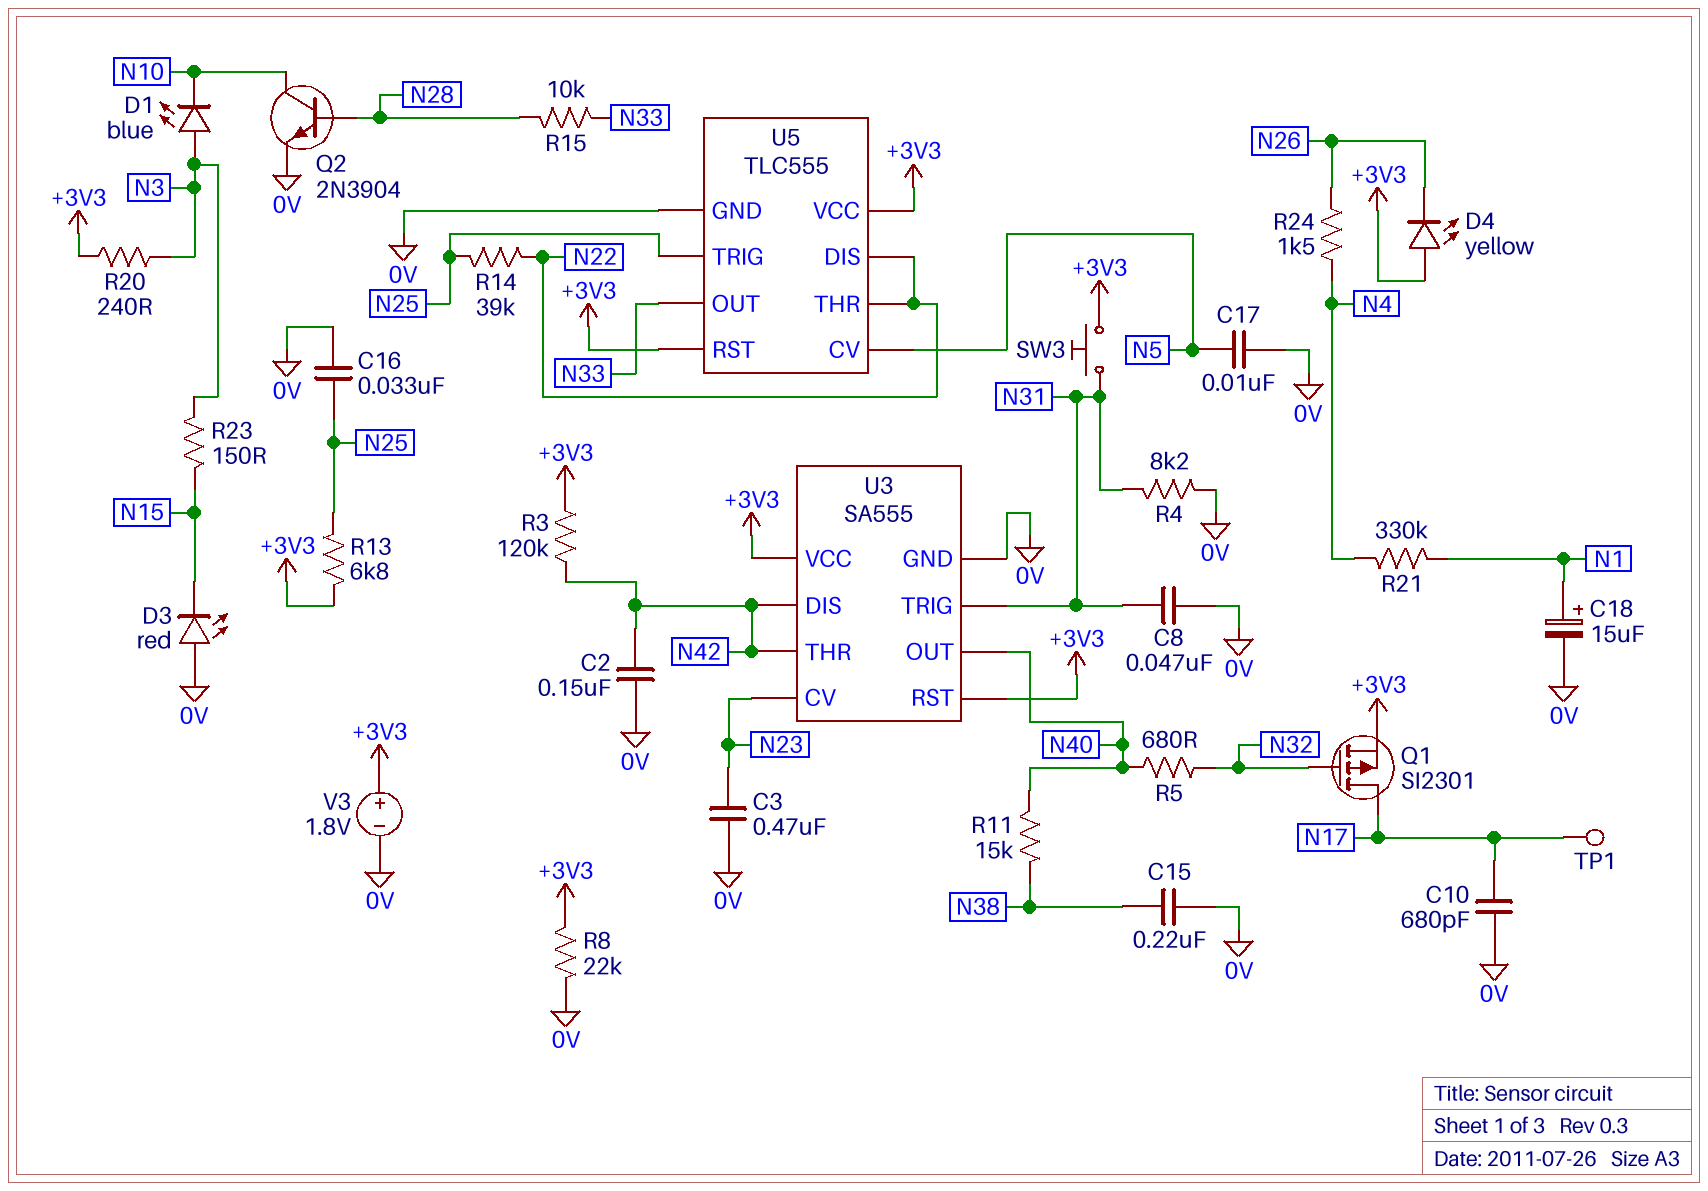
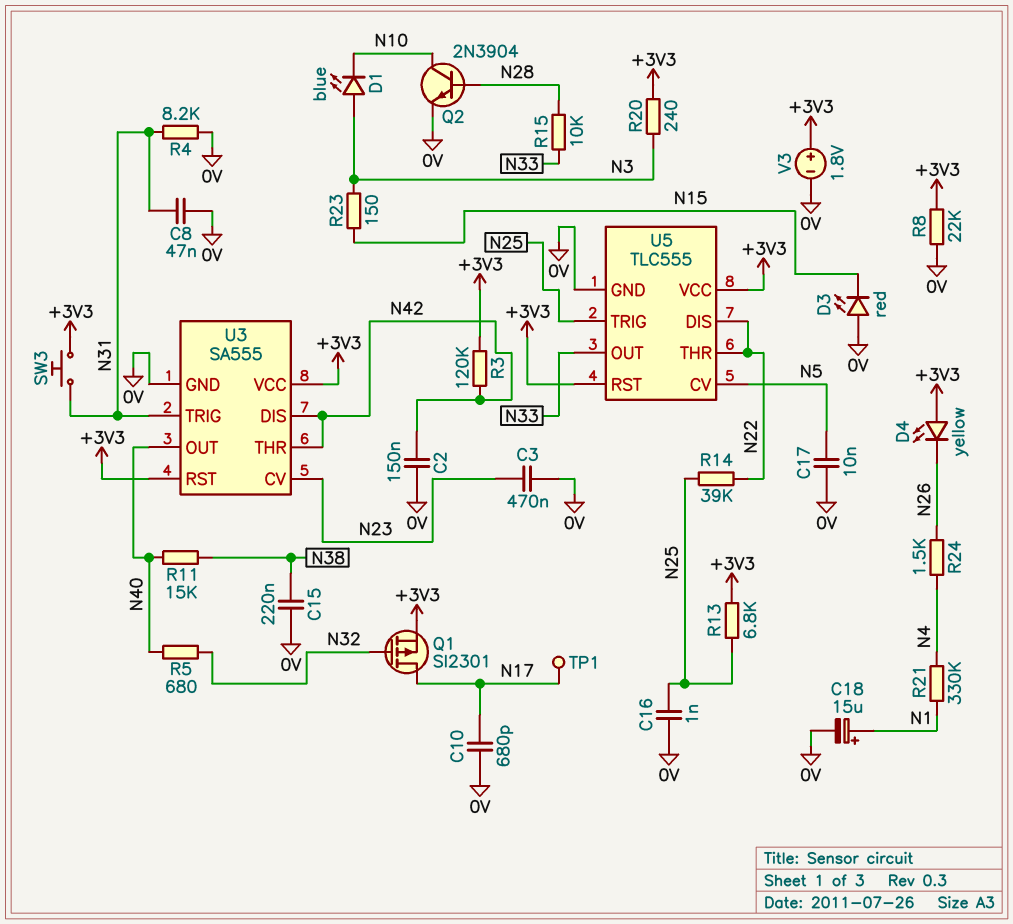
C16: 33nF (0V, N25) -> 1nF (0V, N25)

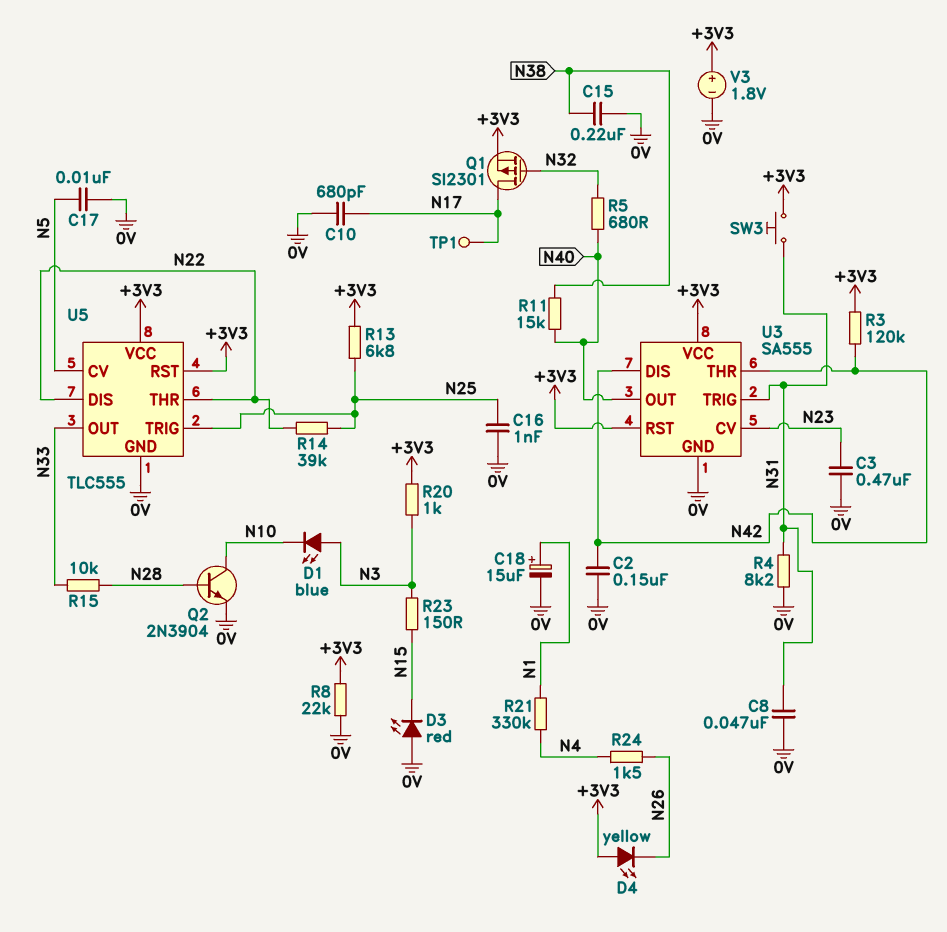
R20: 240 (+3V3, N3) -> 1k (+3V3, N3)

